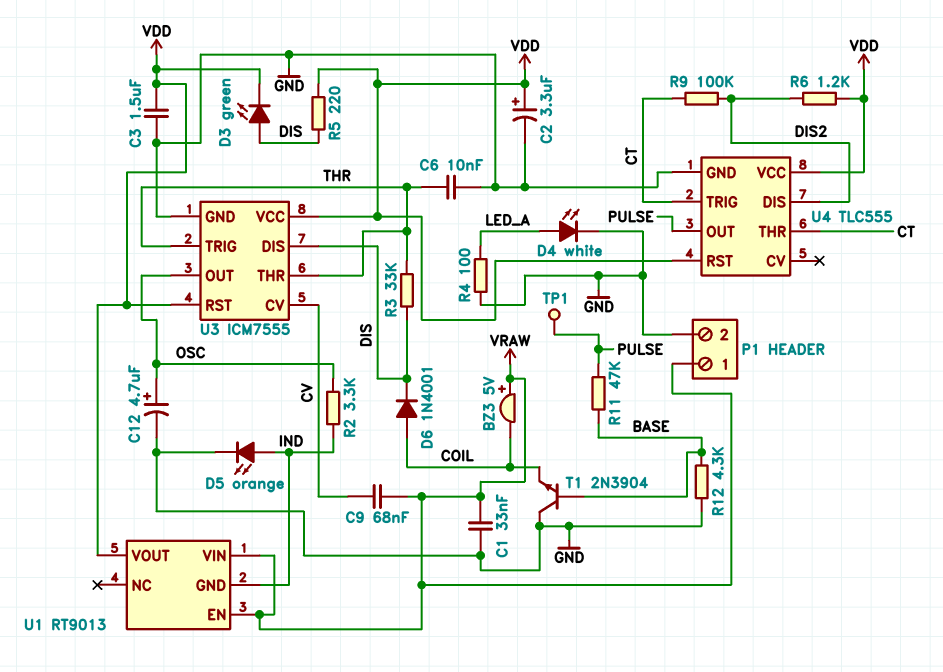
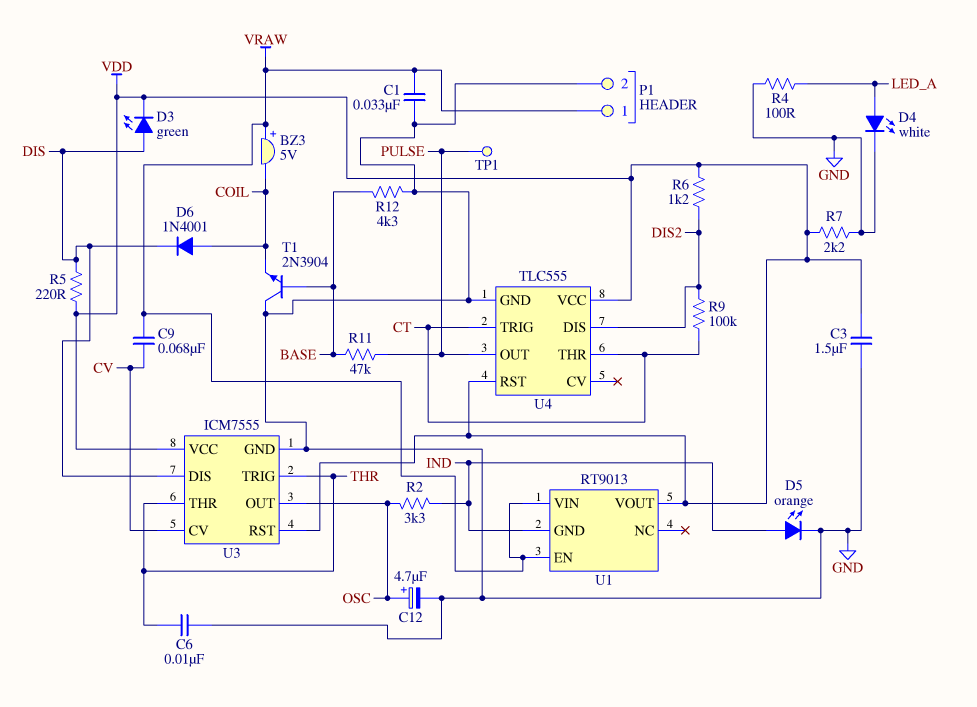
C2: 3.3uF (plus VDD, minus GND) -> none
R3: 33k (DIS, THR) -> none
R7: none -> 2.2k (GND, VDD)

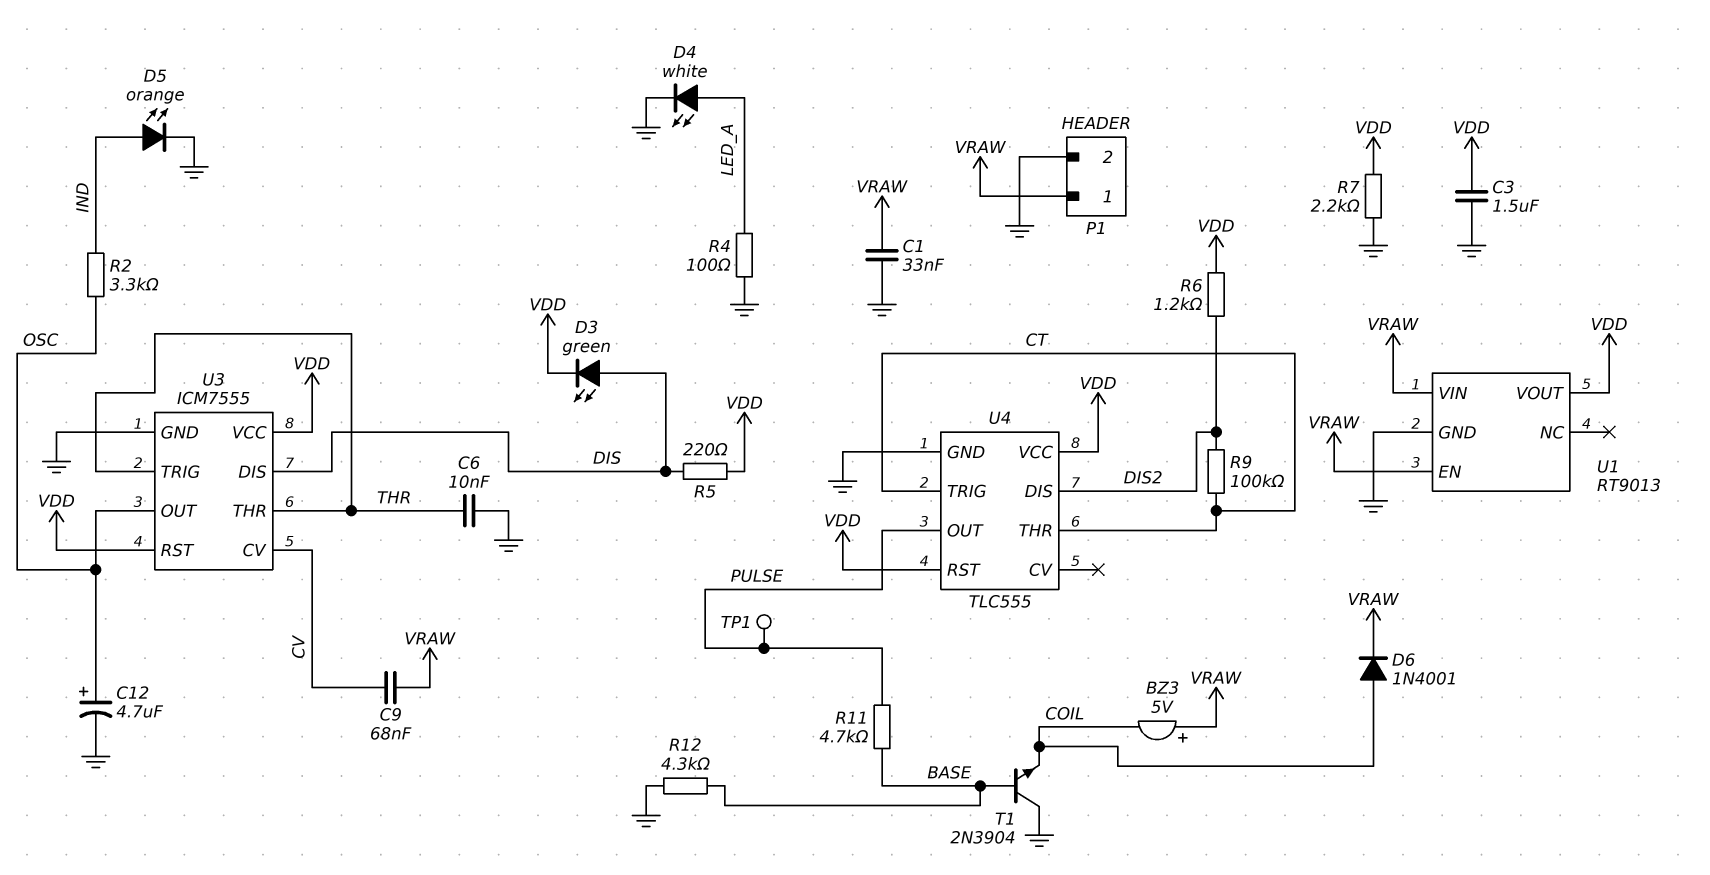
D6: diode 1N4001 (A COIL, K DIS) -> diode 1N4001 (A COIL, K VRAW)
R11: 47k (BASE, PULSE) -> 4.7k (BASE, PULSE)
U1 pin GND: IND -> GND

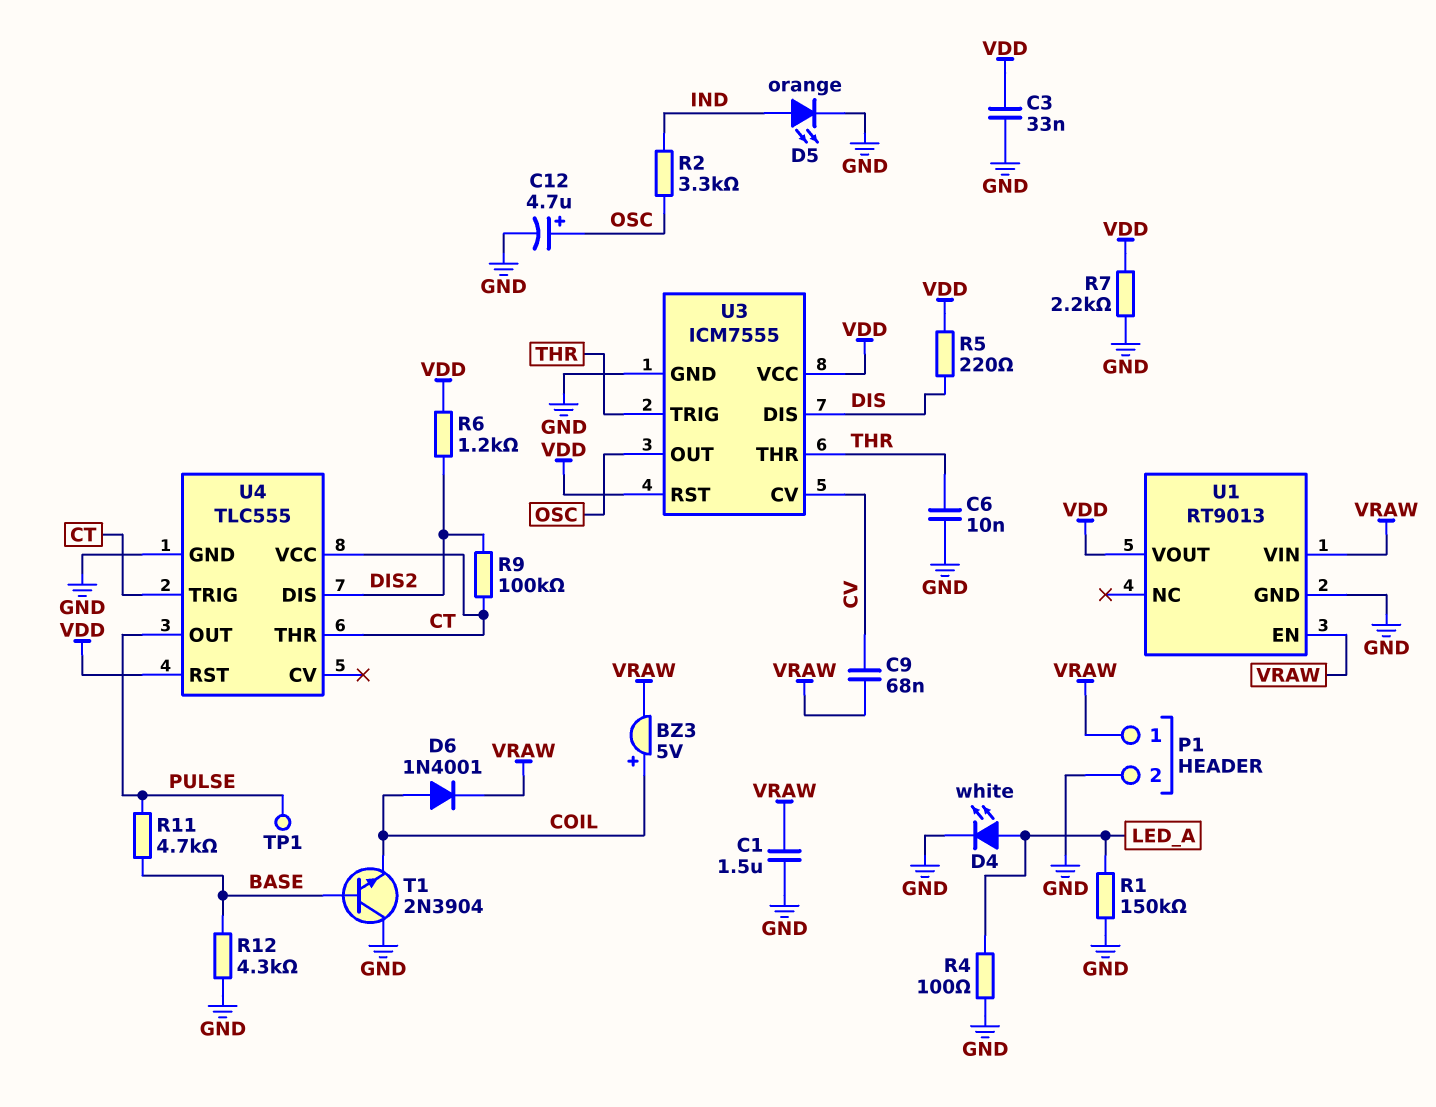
BZ3: buzzer 5V (plus VRAW, minus COIL) -> buzzer 5V (plus COIL, minus VRAW)
C1: 33nF (GND, VRAW) -> 1.5uF (GND, VRAW)
C3: 1.5uF (GND, VDD) -> 33nF (GND, VDD)
D3: LED green (A DIS, K VDD) -> none
R1: none -> 150k (GND, LED_A)
U4 pin VCC: VDD -> CT

